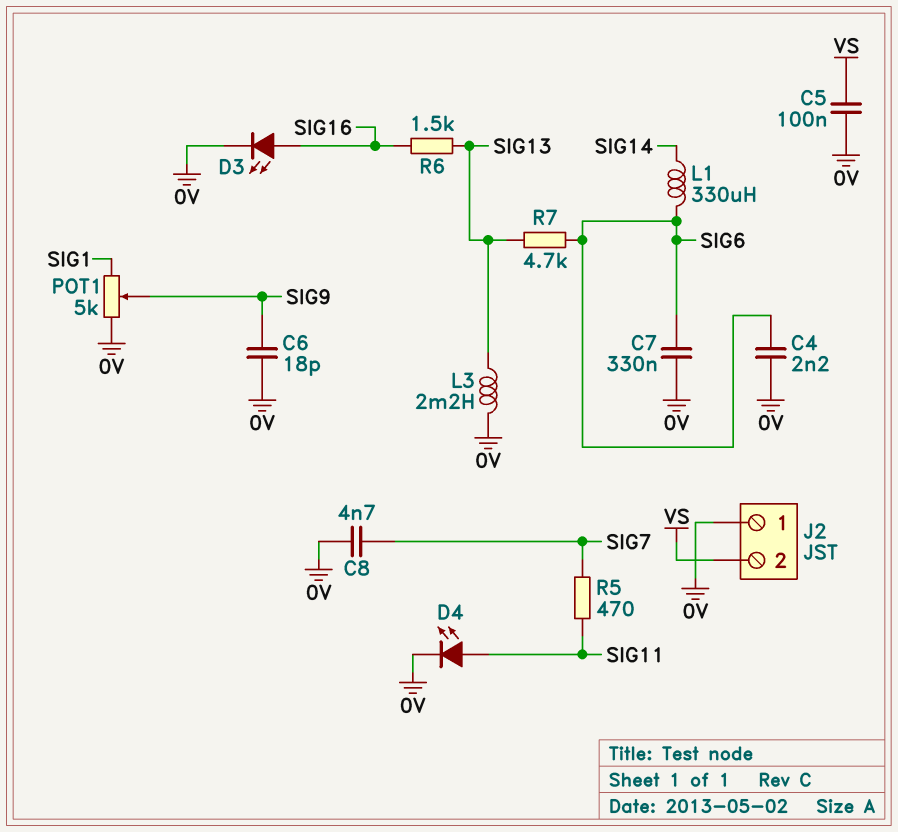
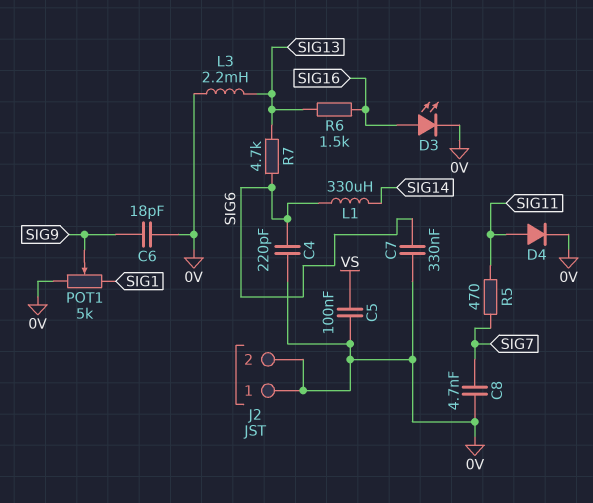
C4: 2.2nF (0V, SIG6) -> 220pF (0V, SIG6)
D4: LED (A SIG11, K 0V) -> diode (A SIG11, K 0V)
J2 pin 2: VS -> 0V

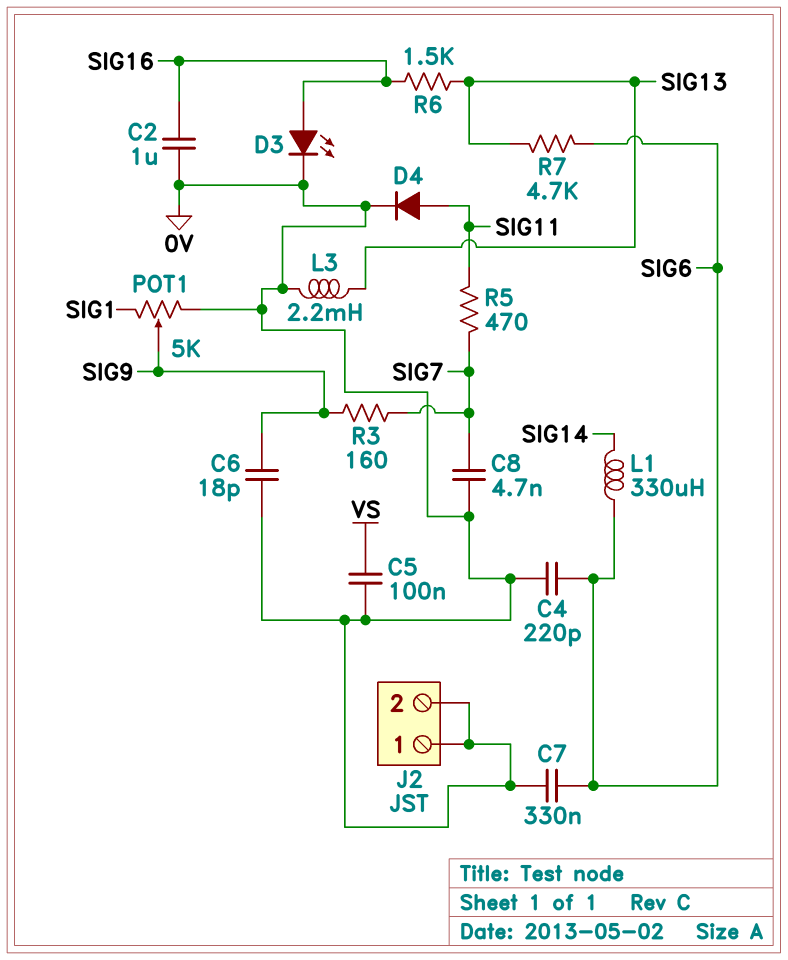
C2: none -> 1uF (0V, SIG16)
R3: none -> 160 (SIG7, SIG9)

